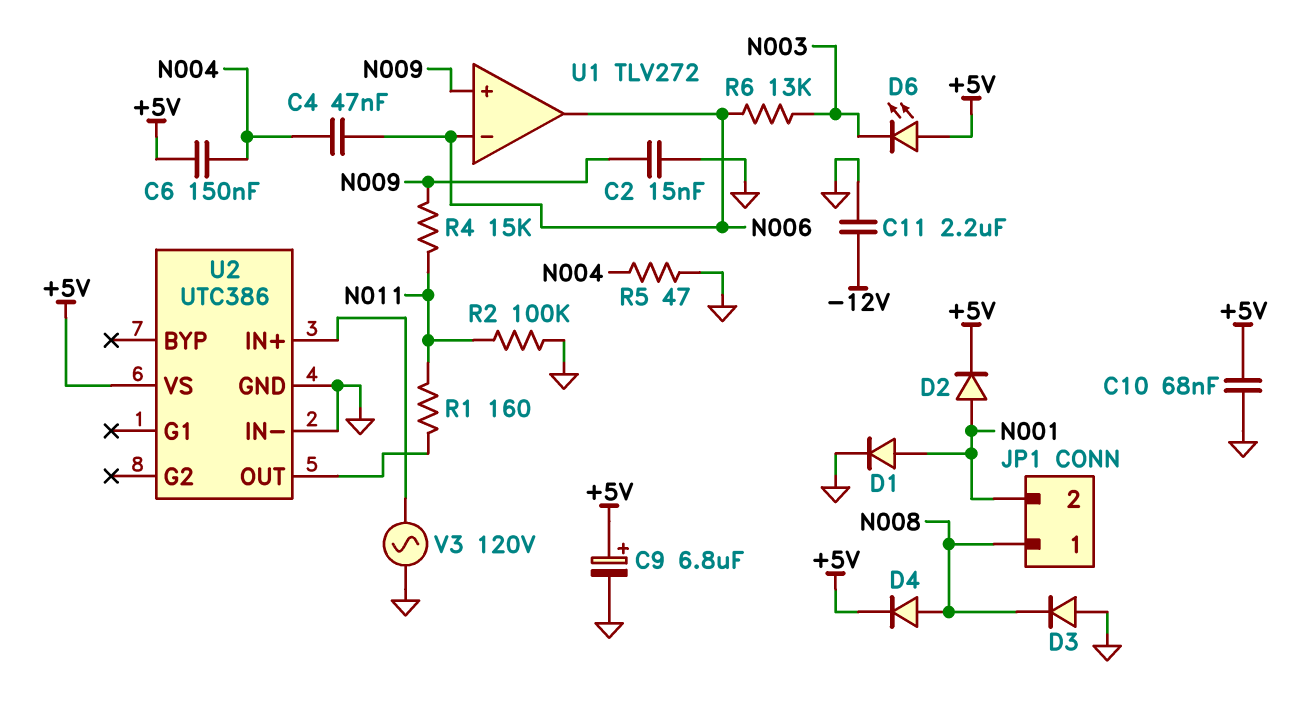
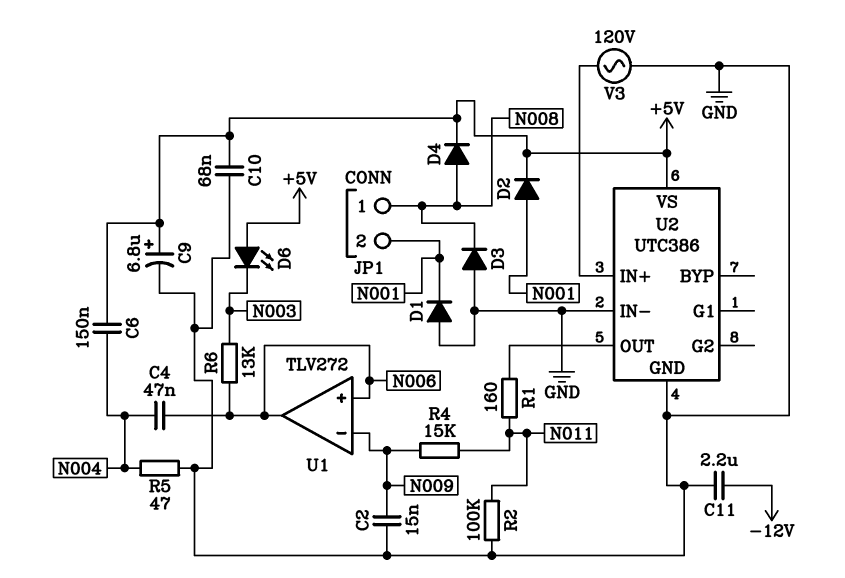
D1: diode (A N001, K GND) -> diode (A GND, K N001)
U1 pin in+: N009 -> N006
U1 pin in-: N006 -> N009

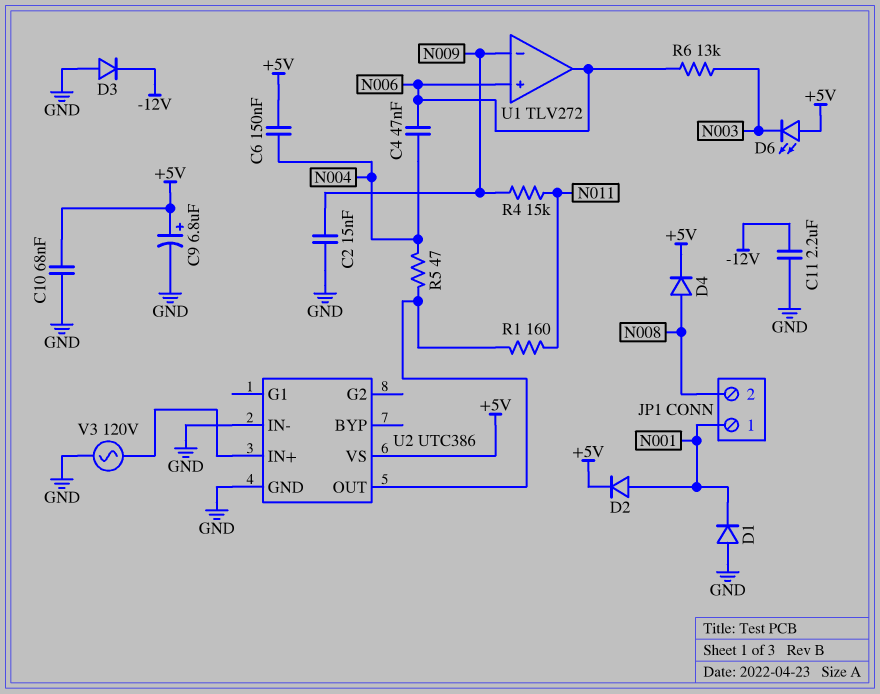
D3: diode (A GND, K N008) -> diode (A GND, K -12V)
JP1 pin 1: N008 -> N001
JP1 pin 2: N001 -> N008
R2: 100k (GND, N011) -> none
R5: 47 (GND, N004) -> 47 (N004, U2/OUT)

